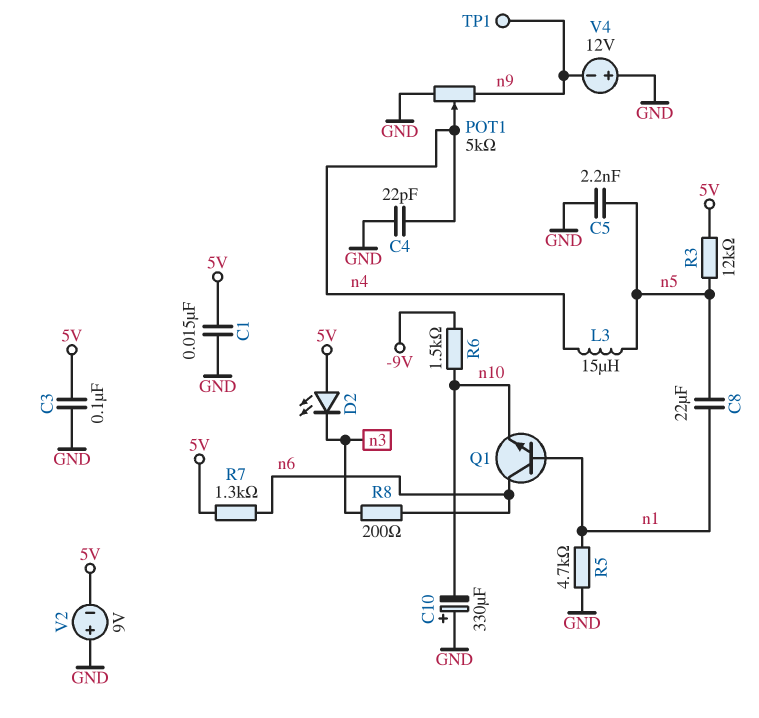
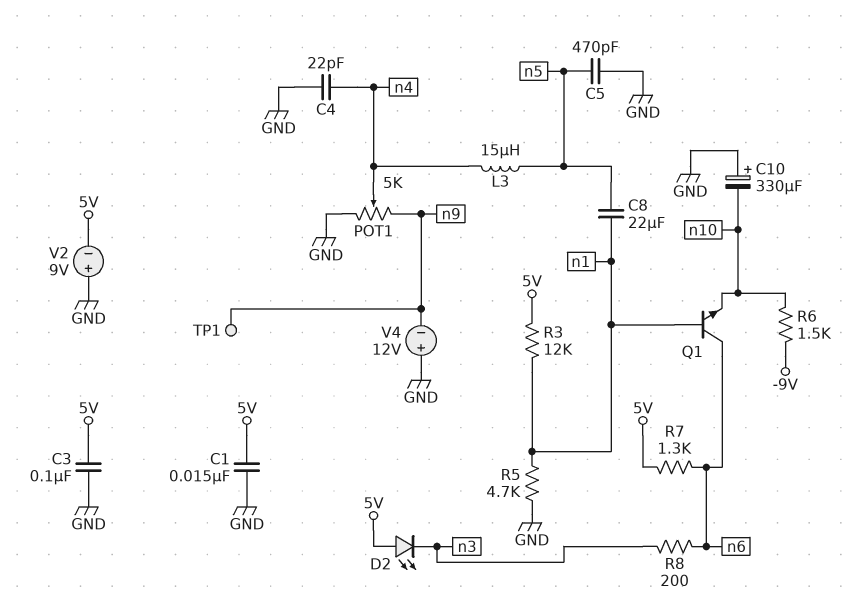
C5: 2.2nF (GND, n5) -> 470pF (GND, n5)
R3: 12k (5V, n5) -> 12k (5V, n1)

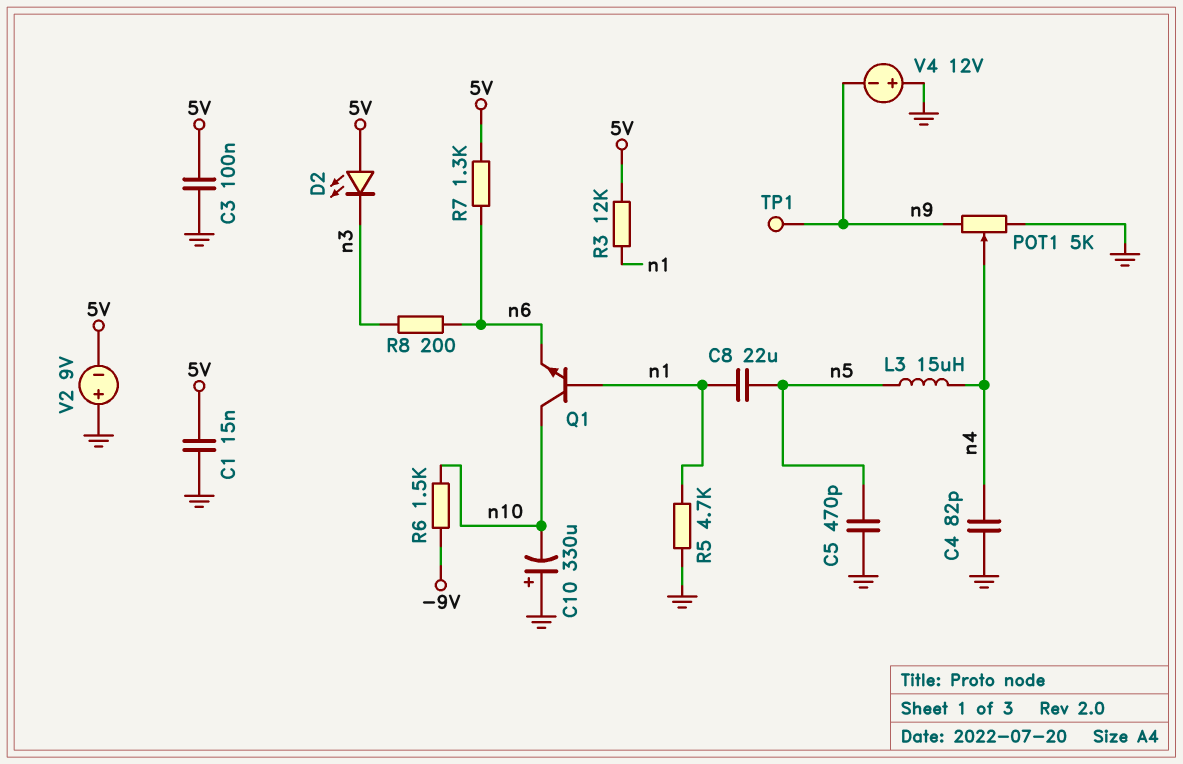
C4: 22pF (GND, n4) -> 82pF (GND, n4)
Q1: NPN (B n1, C n6, E n10) -> NPN (B n1, C n10, E n6)

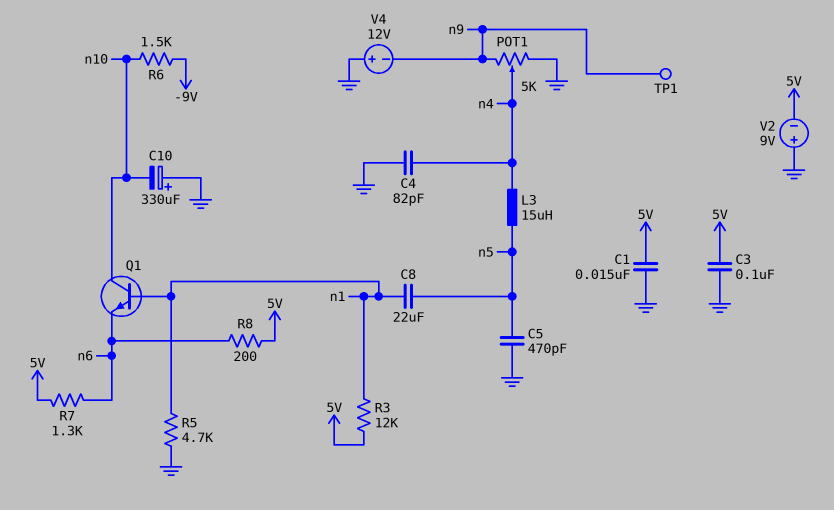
D2: LED (A 5V, K n3) -> none
R8: 200 (n3, n6) -> 200 (5V, n6)

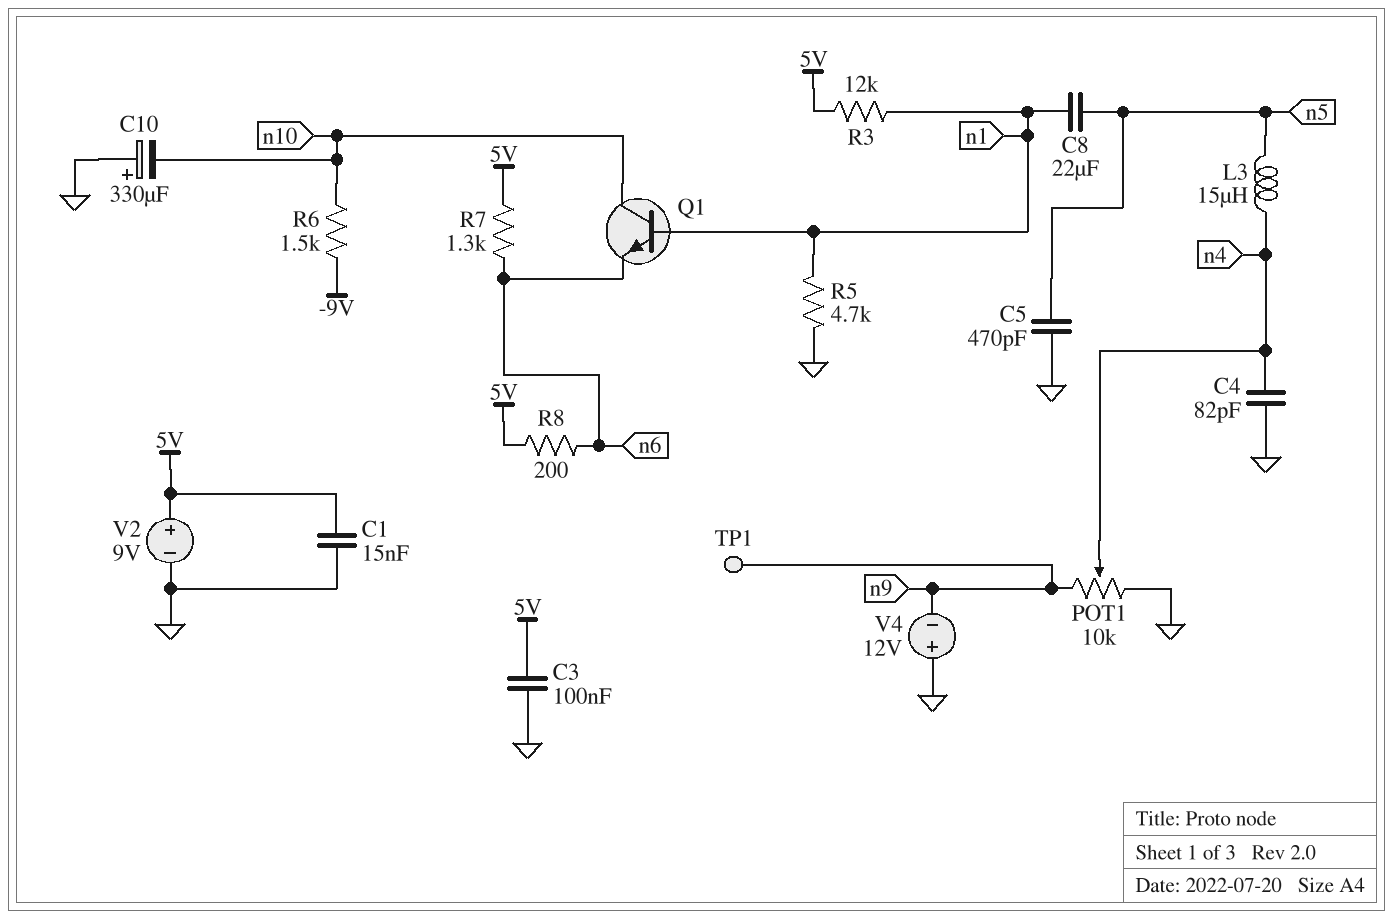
POT1: 5k (GND, n9, wiper n4) -> 10k (GND, n9, wiper n4)
V2: 9V (plus GND, minus 5V) -> 9V (plus 5V, minus GND)

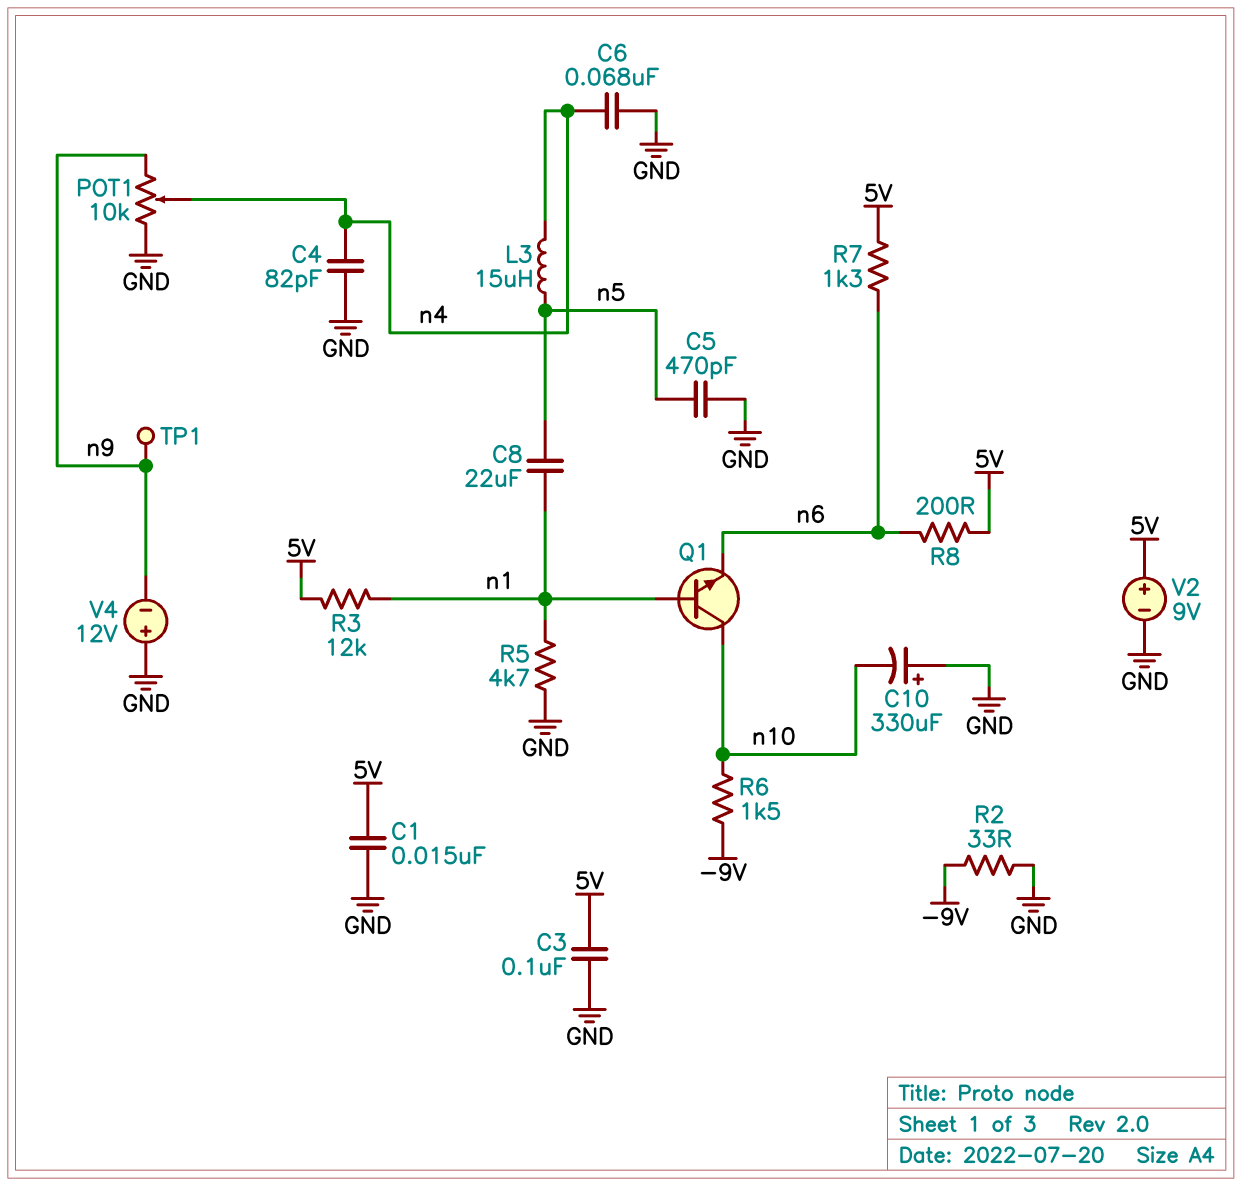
C6: none -> 68nF (GND, n4)
R2: none -> 33 (-9V, GND)

